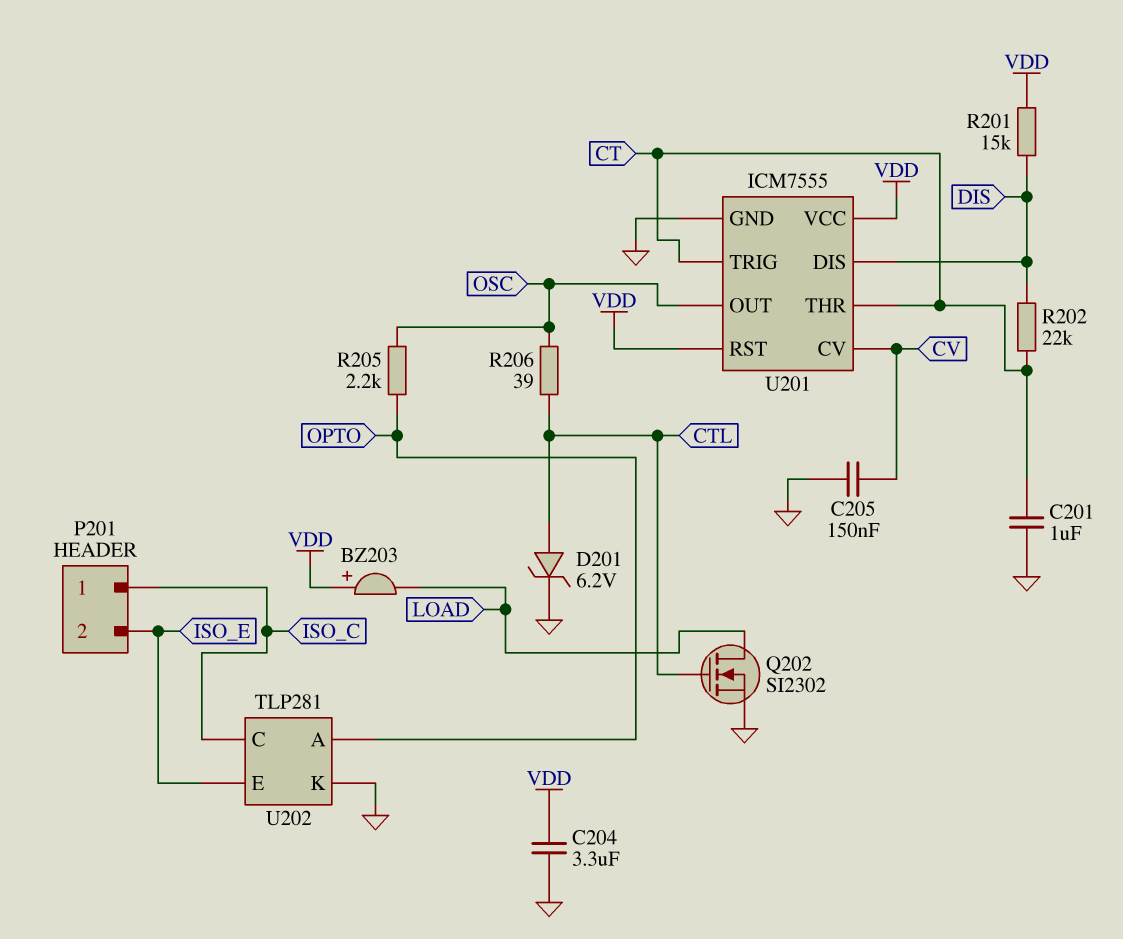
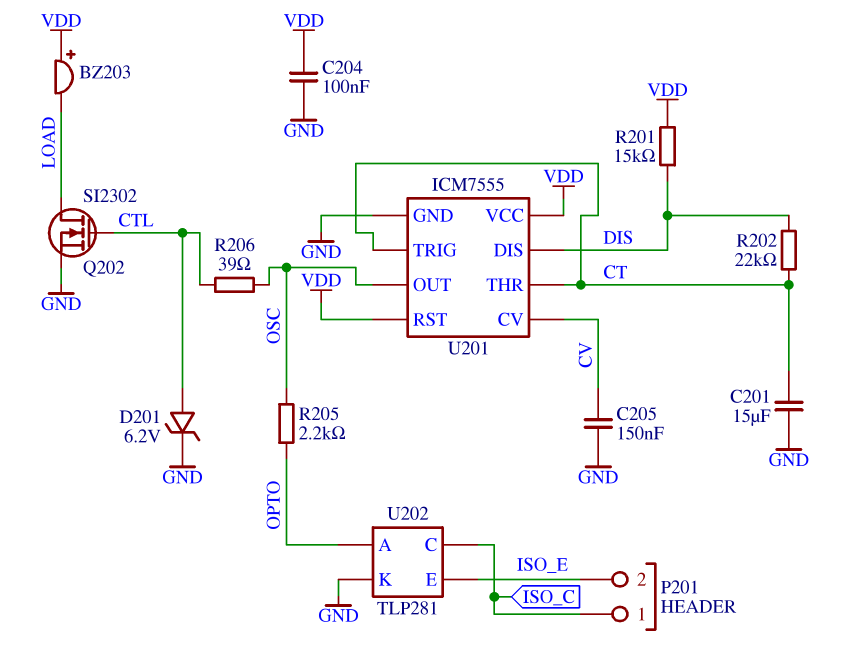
C201: 1uF (CT, GND) -> 15uF (CT, GND)
C204: 3.3uF (GND, VDD) -> 100nF (GND, VDD)

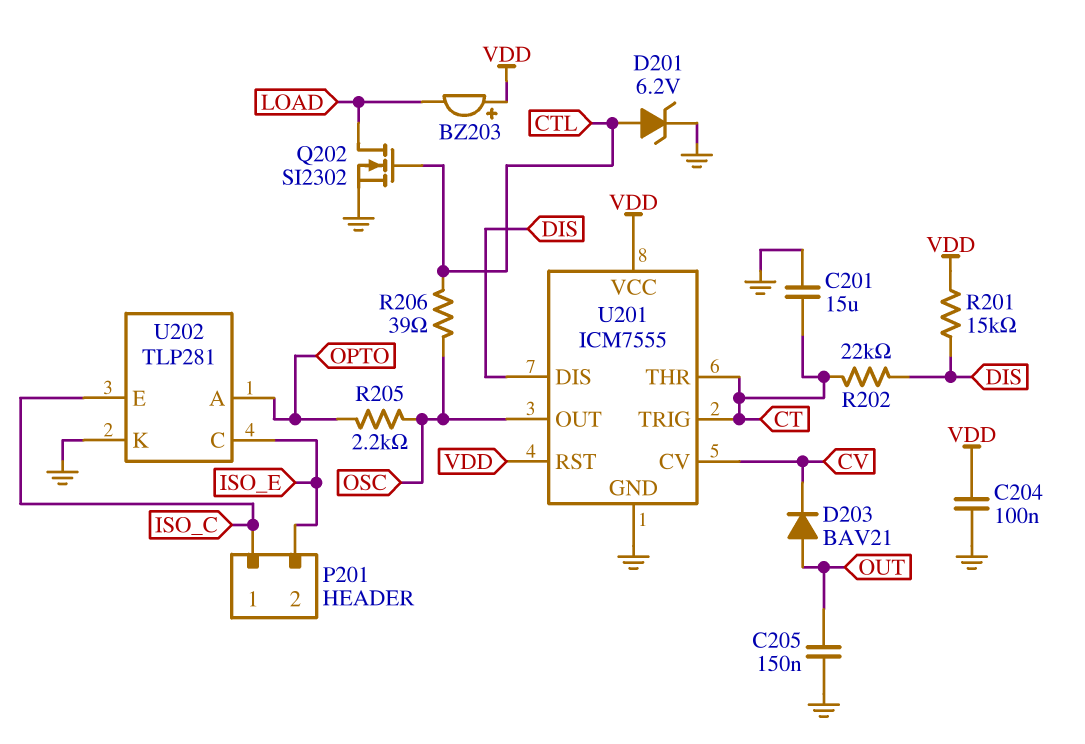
C205: 150nF (CV, GND) -> 150nF (GND, OUT)
D203: none -> diode BAV21 (A OUT, K CV)
U202 pin C: ISO_C -> ISO_E
U202 pin E: ISO_E -> ISO_C

